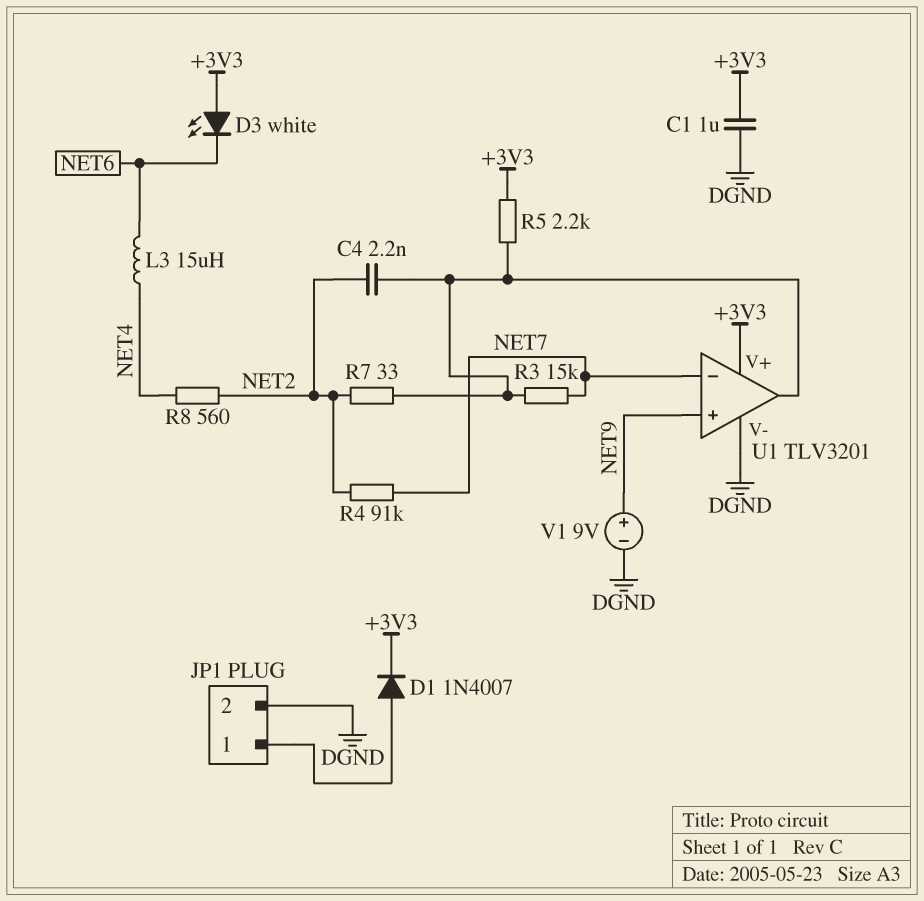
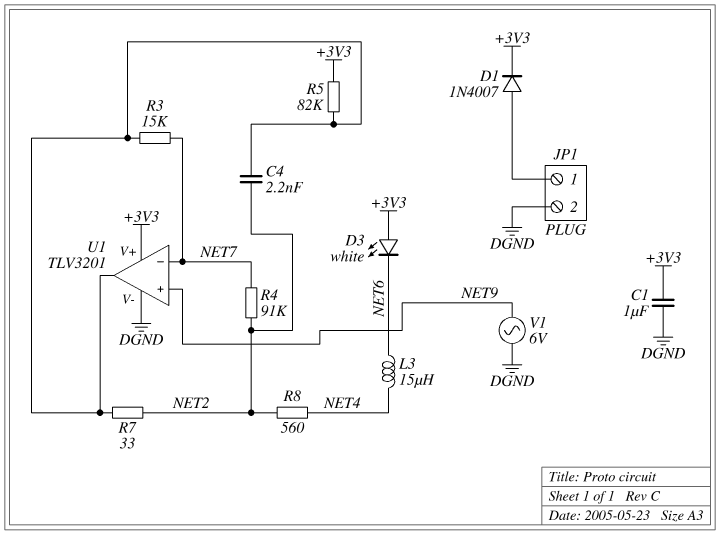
R5: 2.2k (+3V3, U1/out) -> 82k (+3V3, U1/out)
V1: 9V (plus NET9, minus DGND) -> AC 6V (DGND, NET9)

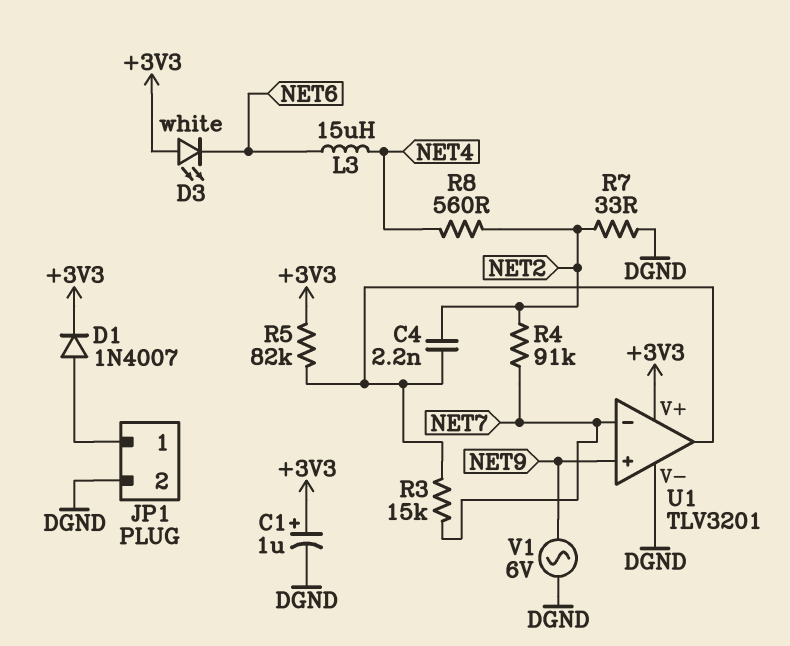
C1: 1uF (+3V3, DGND) -> 1uF (plus +3V3, minus DGND)
R7: 33 (NET2, U1/out) -> 33 (DGND, NET2)

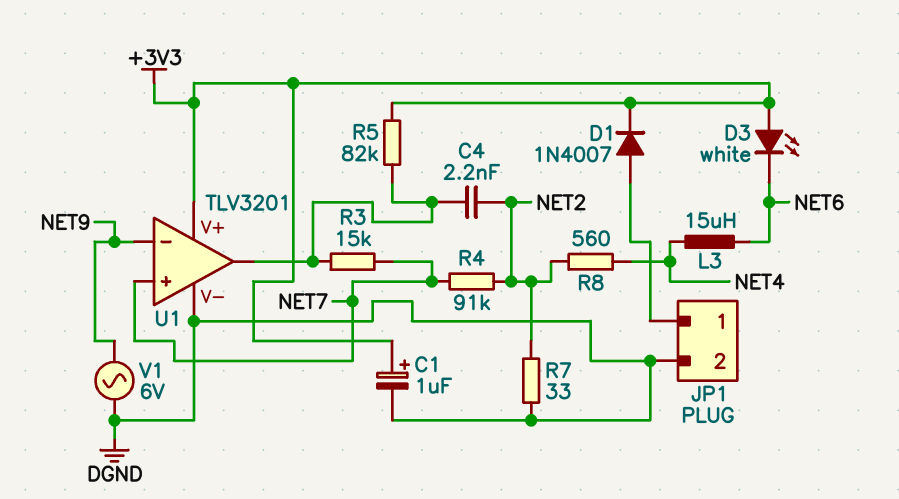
U1 pin in+: NET9 -> NET7
U1 pin in-: NET7 -> NET9

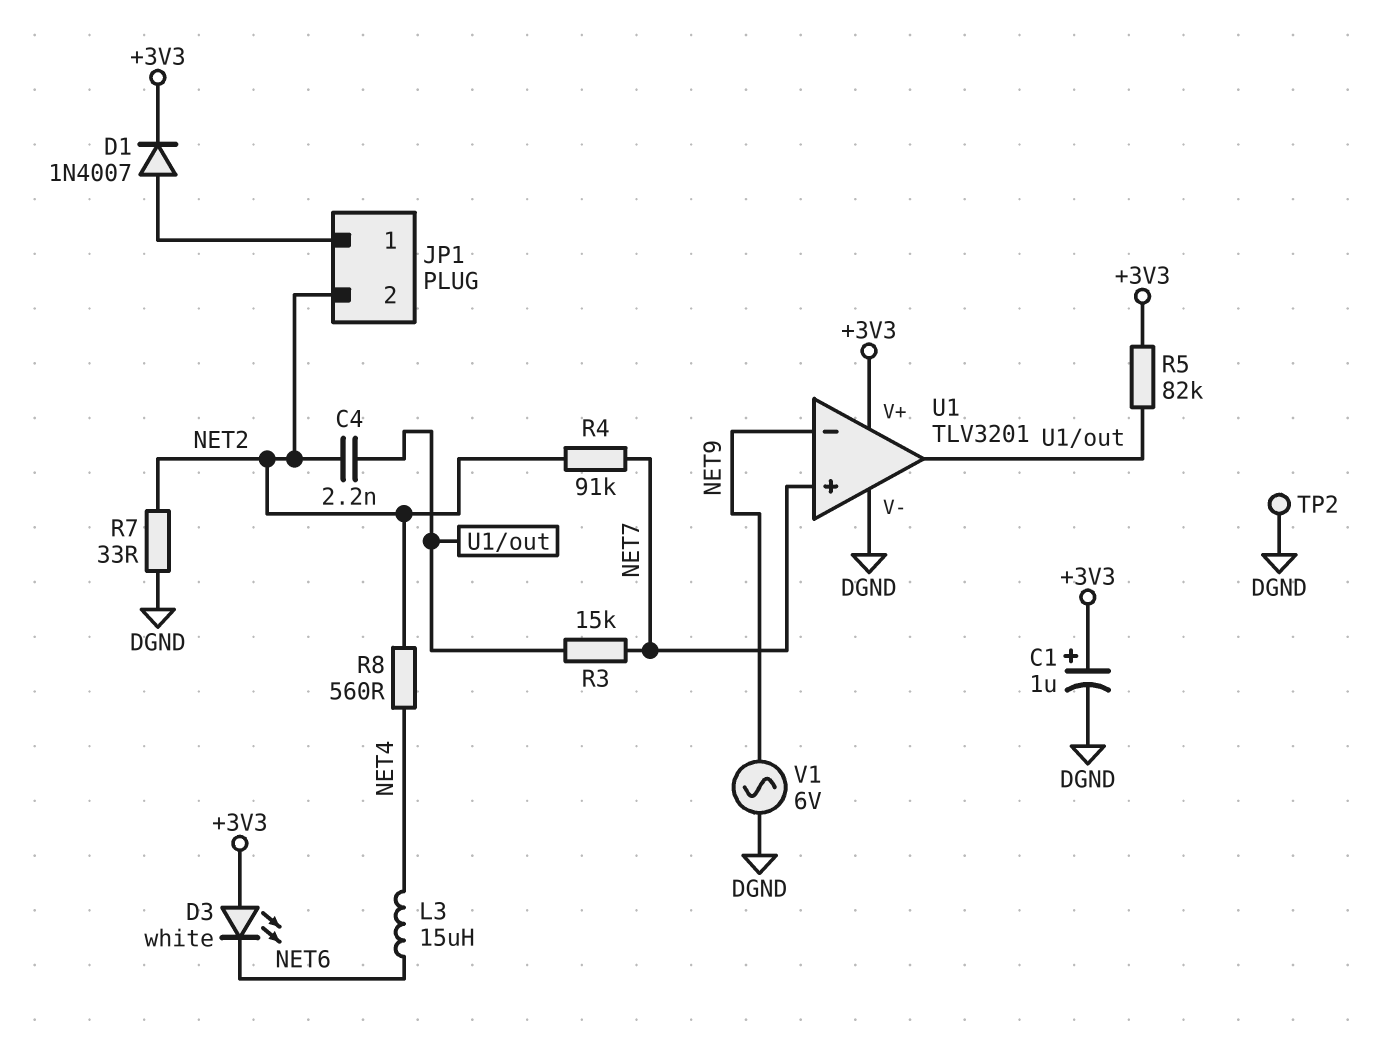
JP1 pin 2: DGND -> NET2
TP2: none -> test point (DGND)

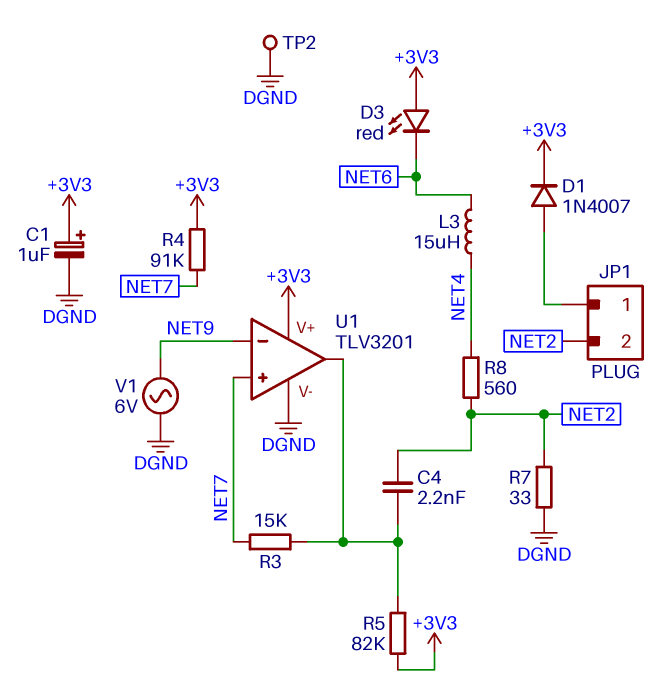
D3: LED white (A +3V3, K NET6) -> LED red (A +3V3, K NET6)
R4: 91k (NET2, NET7) -> 91k (+3V3, NET7)

